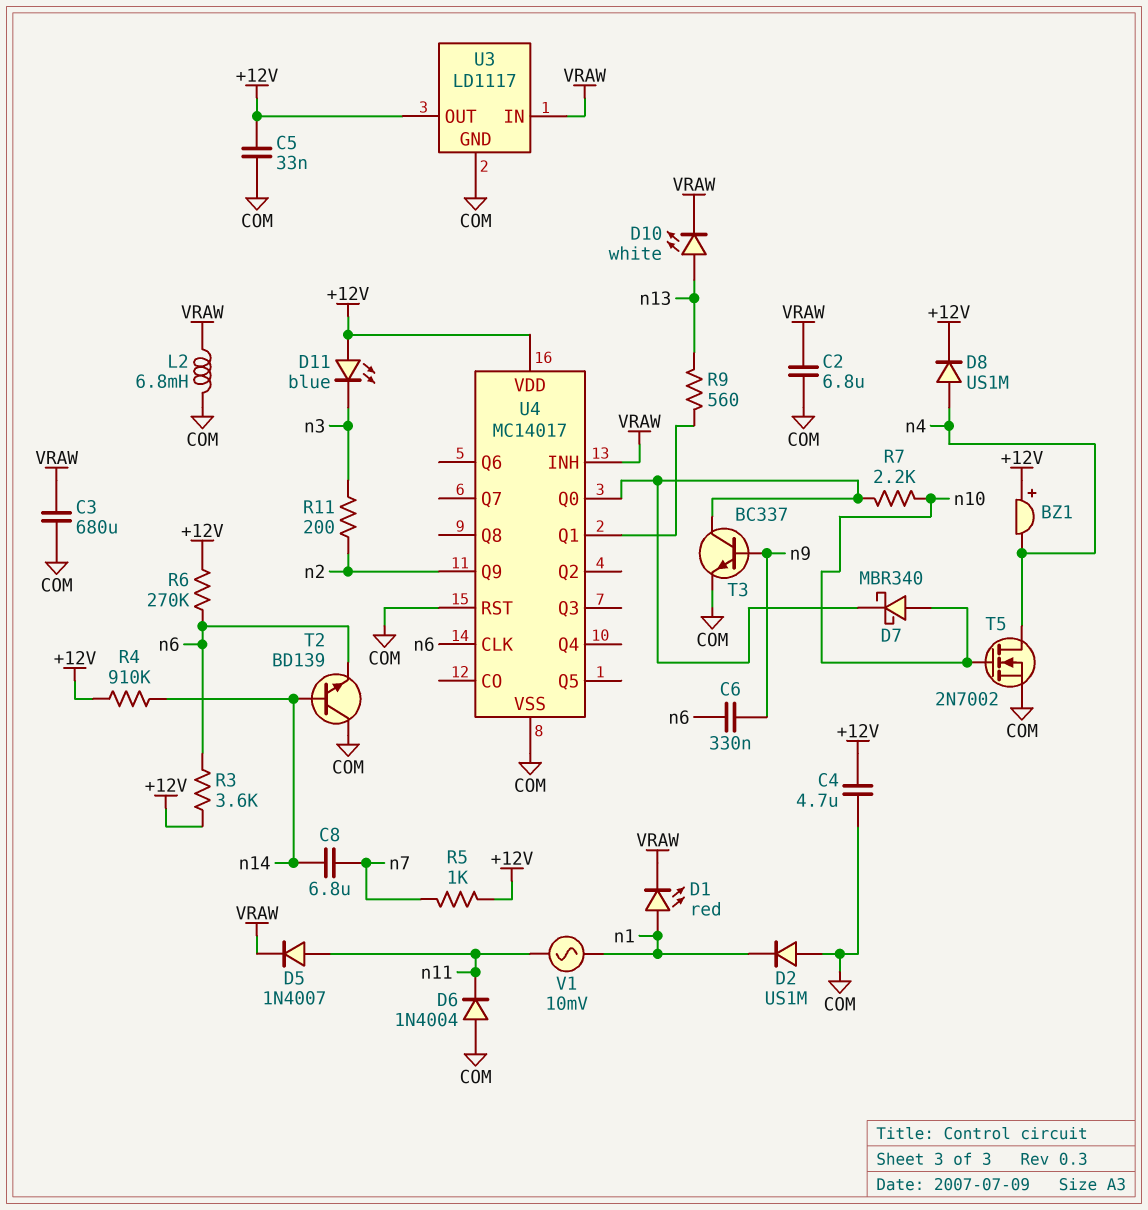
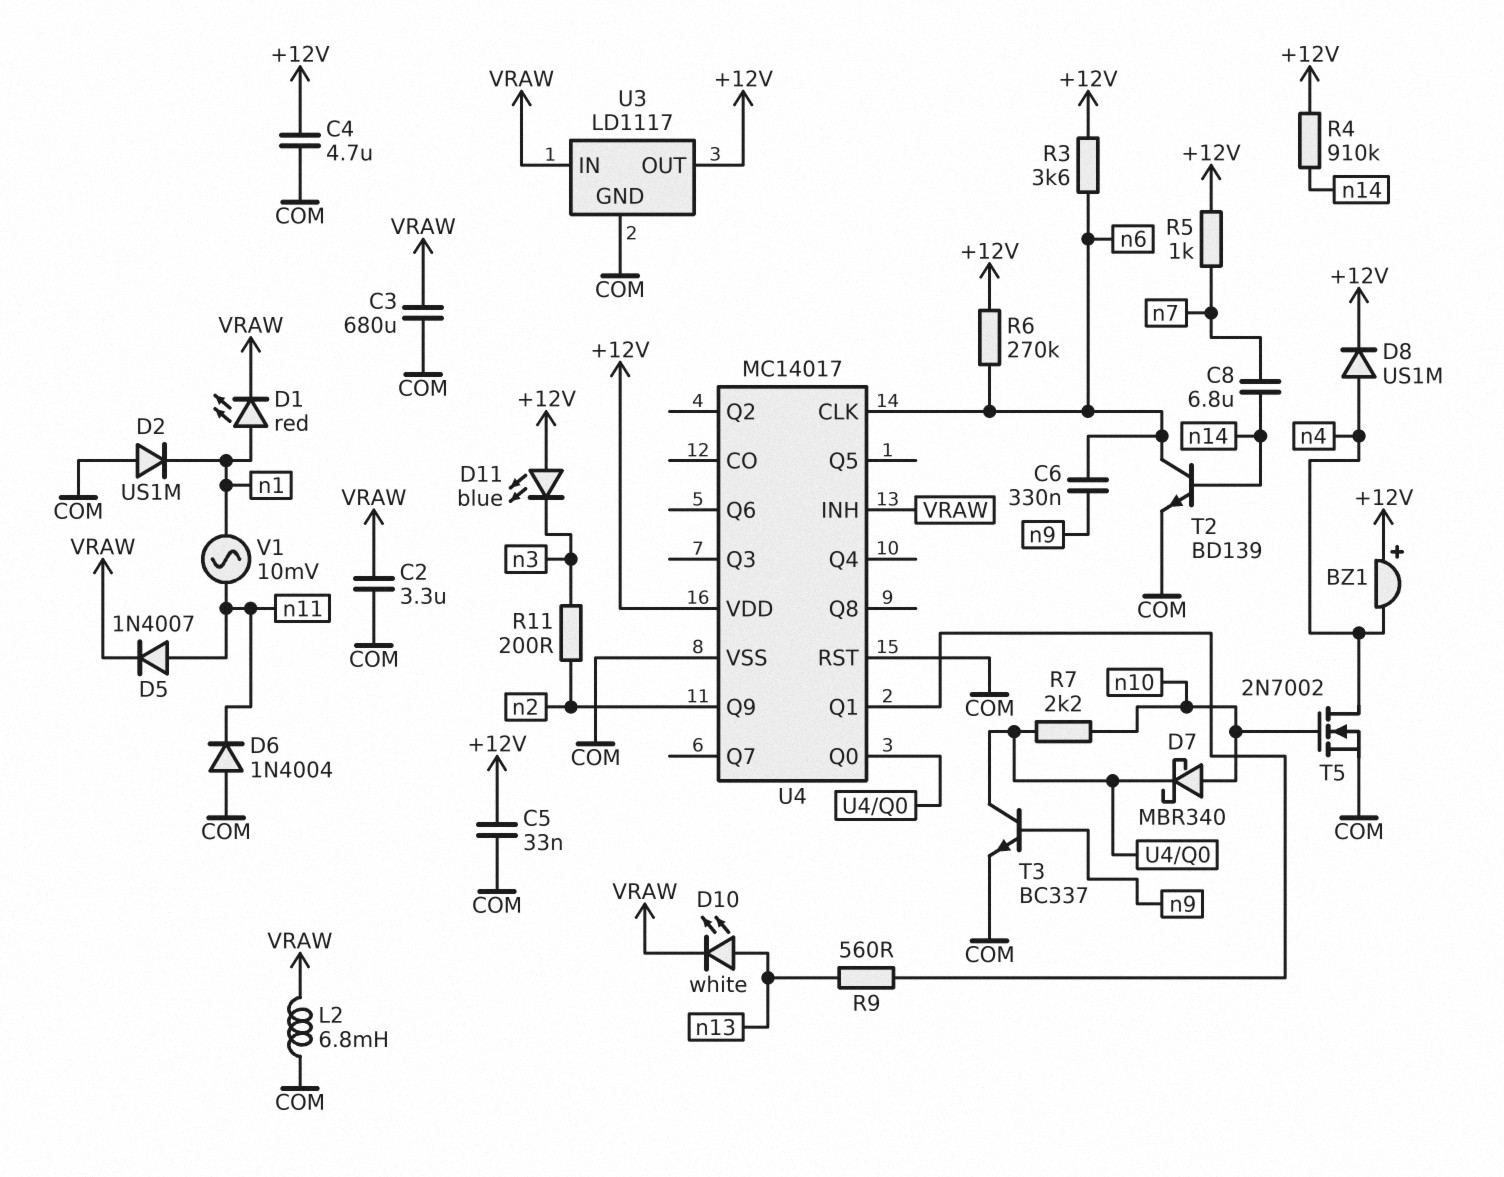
C2: 6.8uF (COM, VRAW) -> 3.3uF (COM, VRAW)
T2: NPN BD139 (B n14, C COM, E n6) -> NPN BD139 (B n14, C n6, E COM)

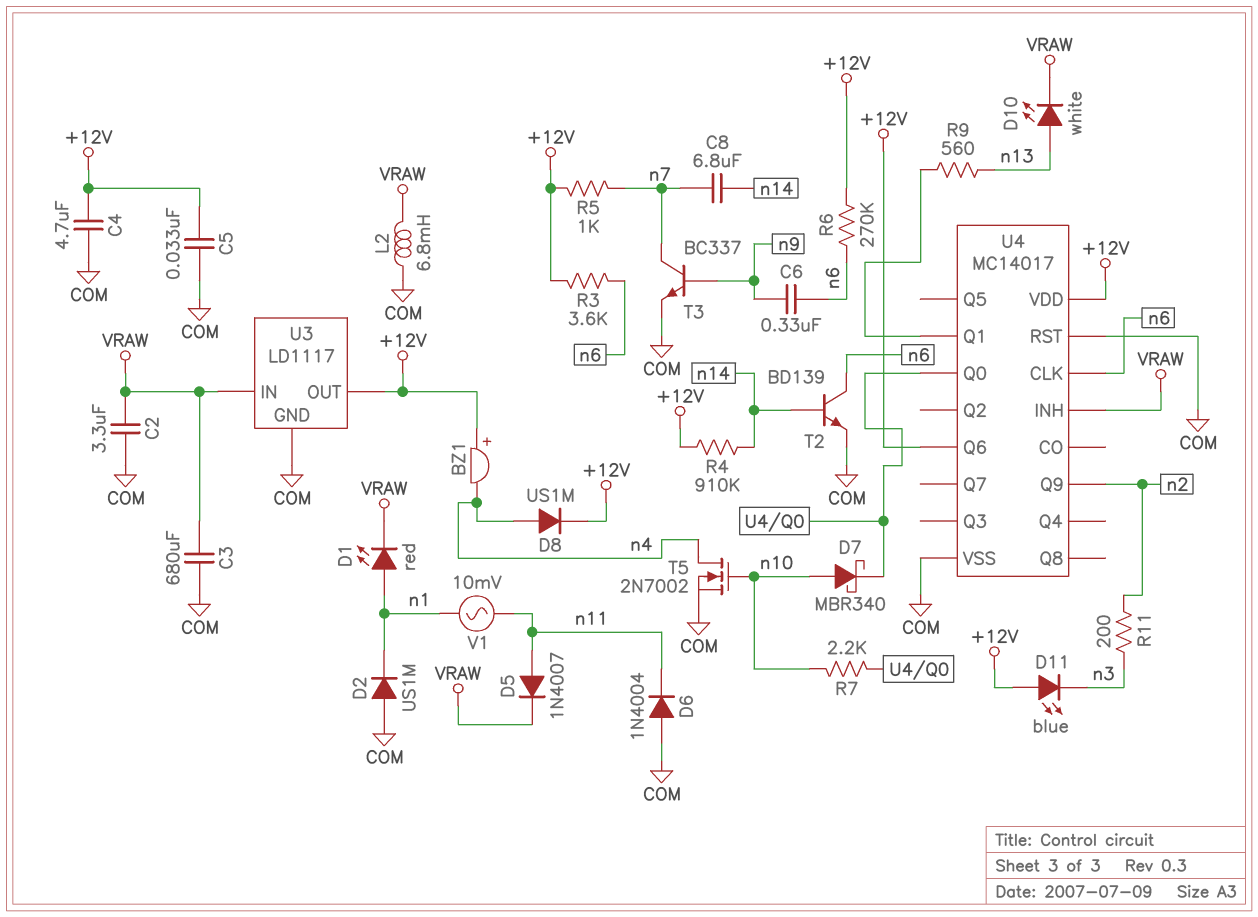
T3: NPN BC337 (B n9, C U4/Q0, E COM) -> NPN BC337 (B n9, C n7, E COM)
U4 pin Q6: none -> +12V

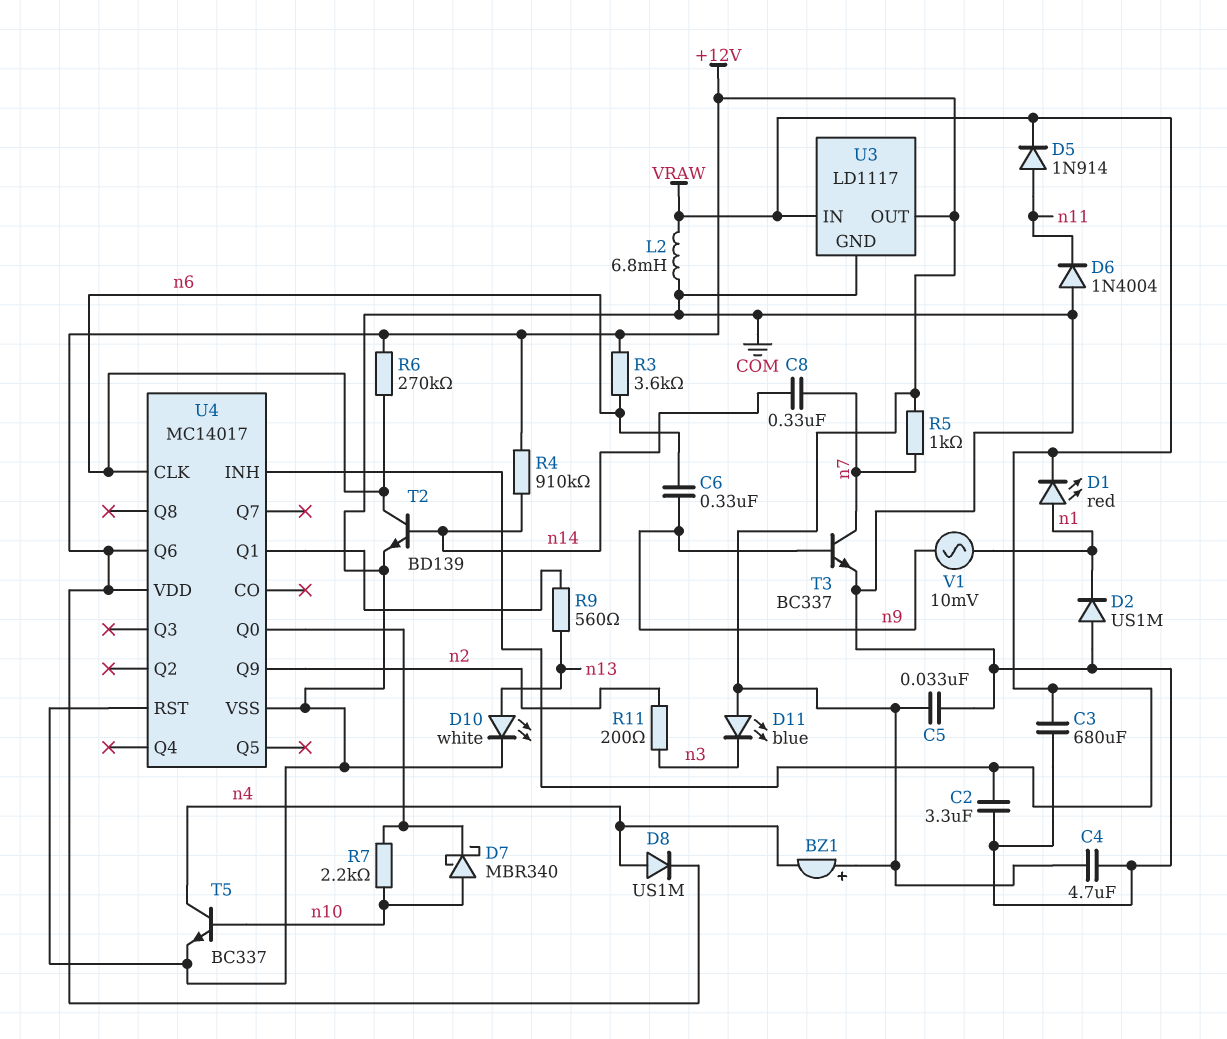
C8: 6.8uF (n7, n14) -> 330nF (n7, n14)
D5: diode 1N4007 (A n11, K VRAW) -> diode 1N914 (A n11, K VRAW)
D10: LED white (A n13, K VRAW) -> LED white (A n13, K COM)
T5: NMOS 2N7002 (G n10, D n4, S COM) -> NPN BC337 (B n10, C n4, E COM)
V1: AC 10mV (n1, n11) -> AC 10mV (n1, n9)

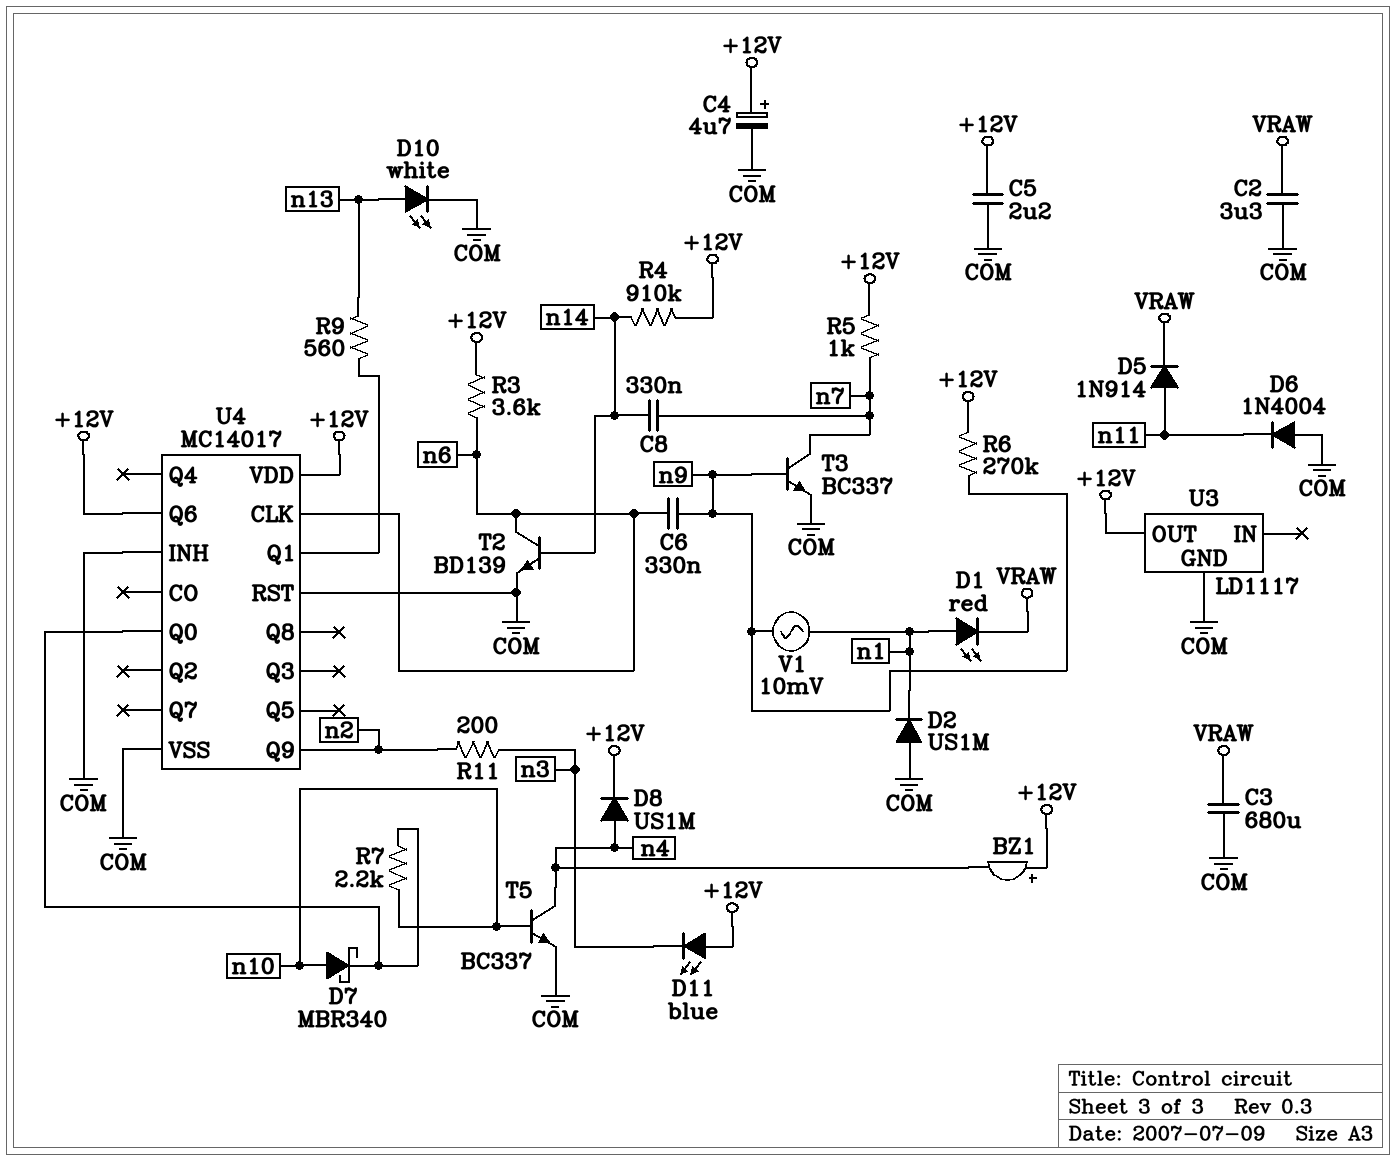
C4: 4.7uF (+12V, COM) -> 4.7uF (plus +12V, minus COM)
C5: 33nF (+12V, COM) -> 2.2uF (+12V, COM)
L2: 6.8mH (COM, VRAW) -> none
R6: 270k (+12V, n6) -> 270k (+12V, n9)
U3 pin IN: VRAW -> none
U4 pin INH: VRAW -> COM

